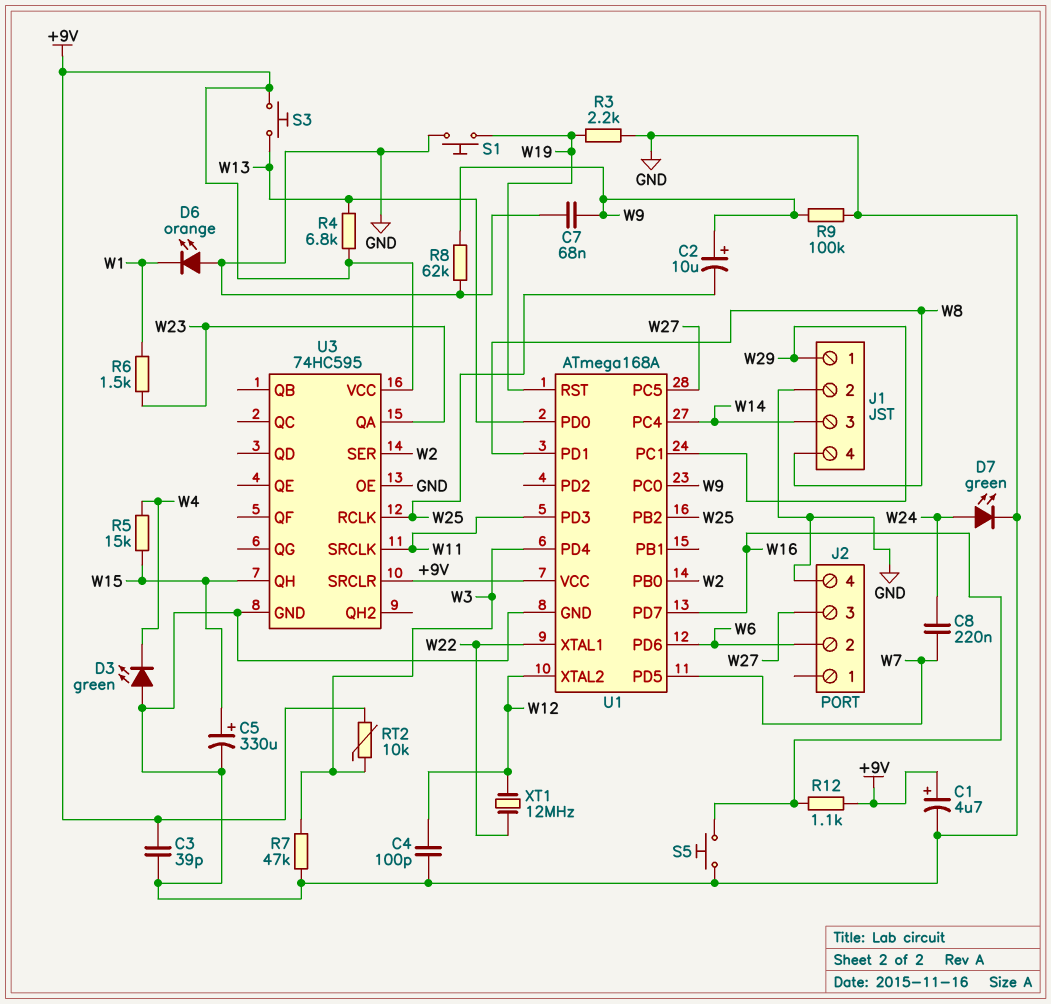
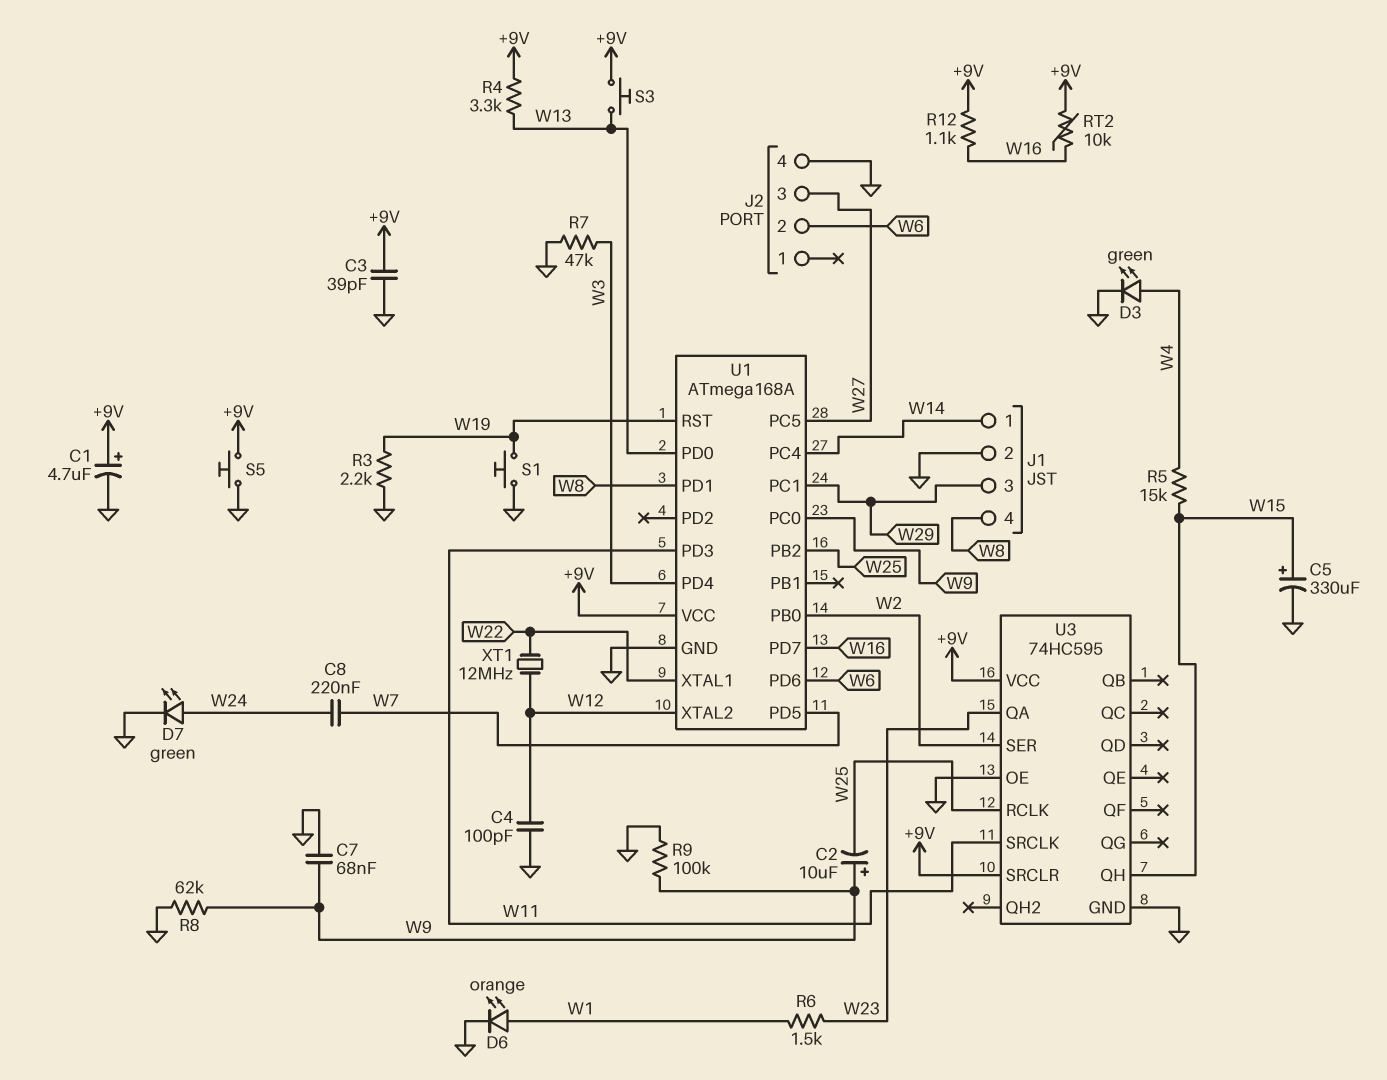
D3: LED green (A GND, K W4) -> LED green (A W4, K GND)
D6: LED orange (A GND, K W1) -> LED orange (A W1, K GND)
J1 pin 1: W29 -> W14
J1 pin 3: W14 -> W29
R4: 6.8k (+9V, W13) -> 3.3k (+9V, W13)
RT2: 10k (+9V, W3) -> 10k (+9V, W16)
S5: button (GND, W16) -> button (+9V, GND)

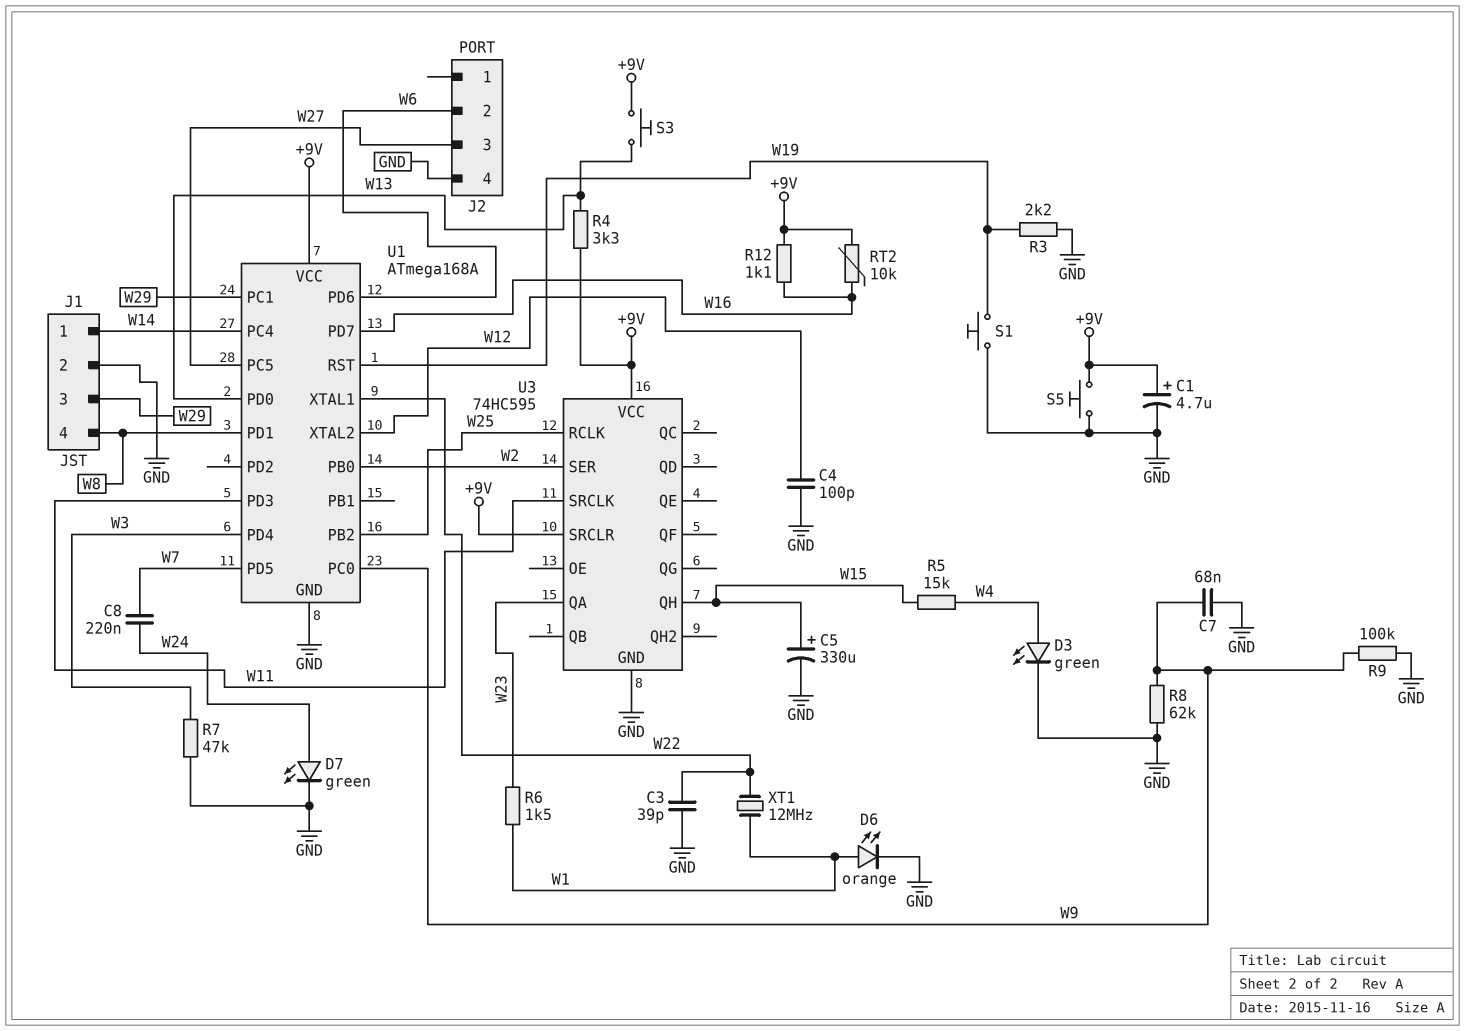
C2: 10uF (plus W9, minus W25) -> none
C3: 39pF (+9V, GND) -> 39pF (GND, W22)
U3 pin OE: GND -> none
XT1: 12MHz (W12, W22) -> 12MHz (W1, W22)

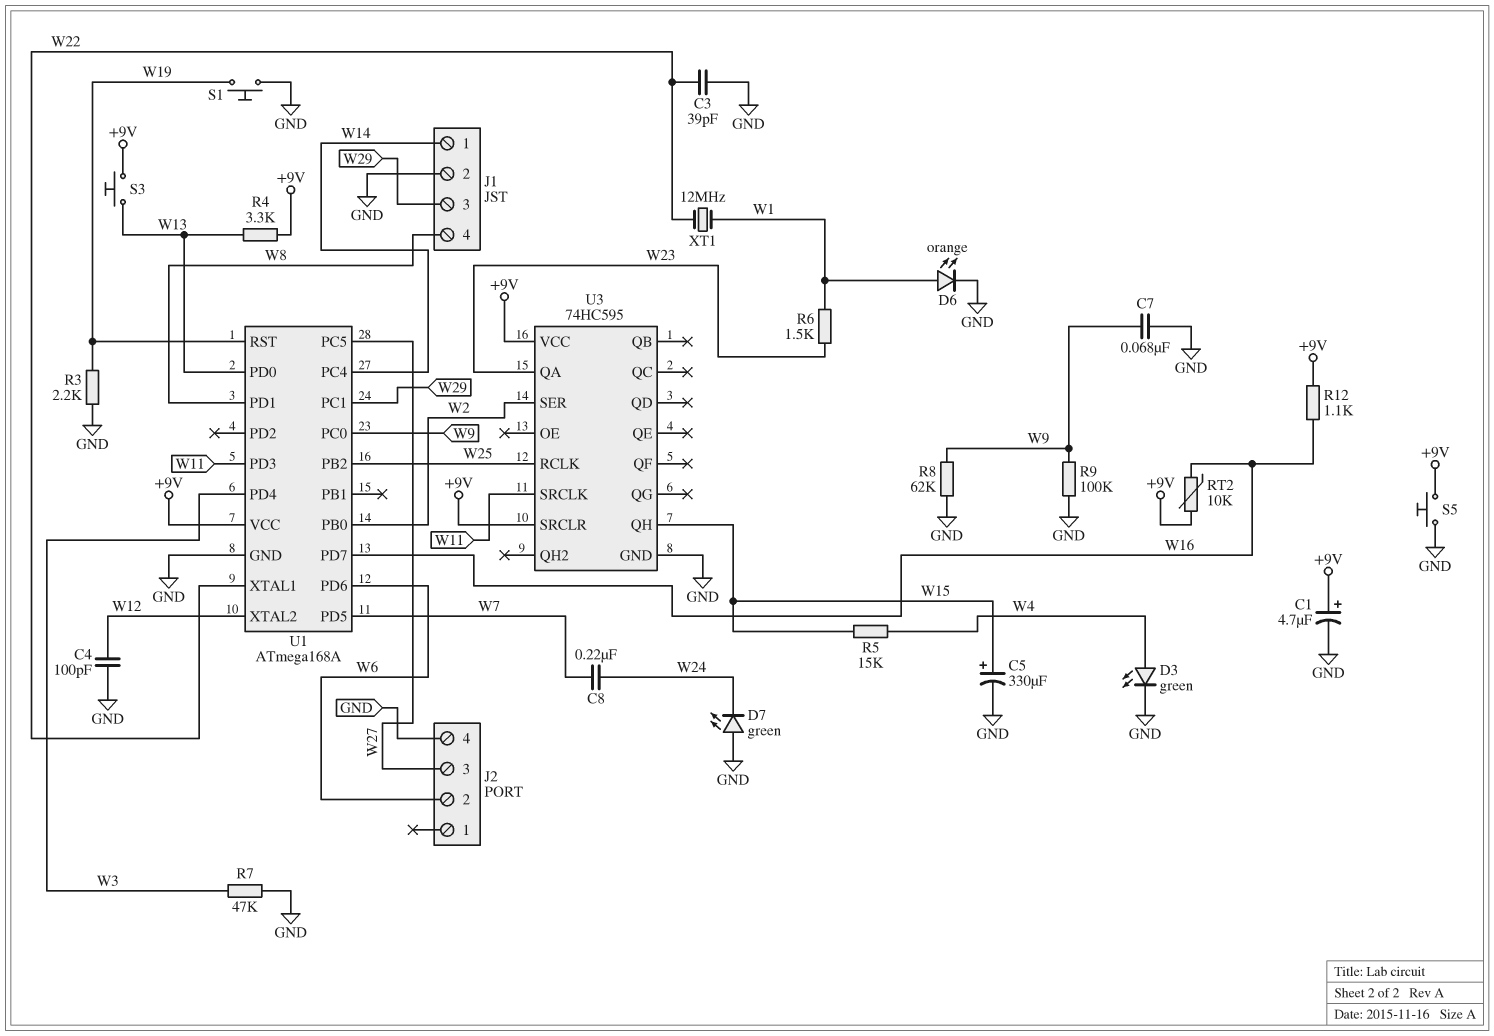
D7: LED green (A W24, K GND) -> LED green (A GND, K W24)

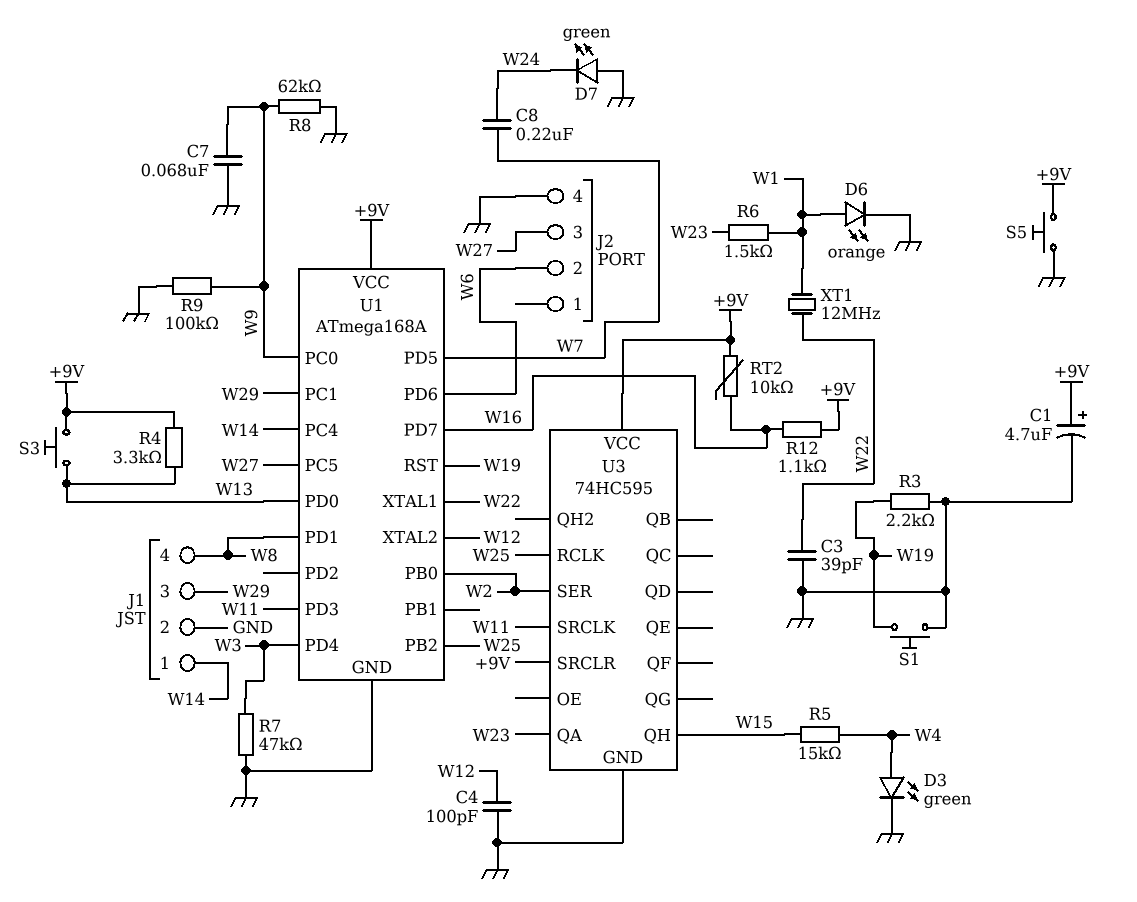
C5: 330uF (plus W15, minus GND) -> none

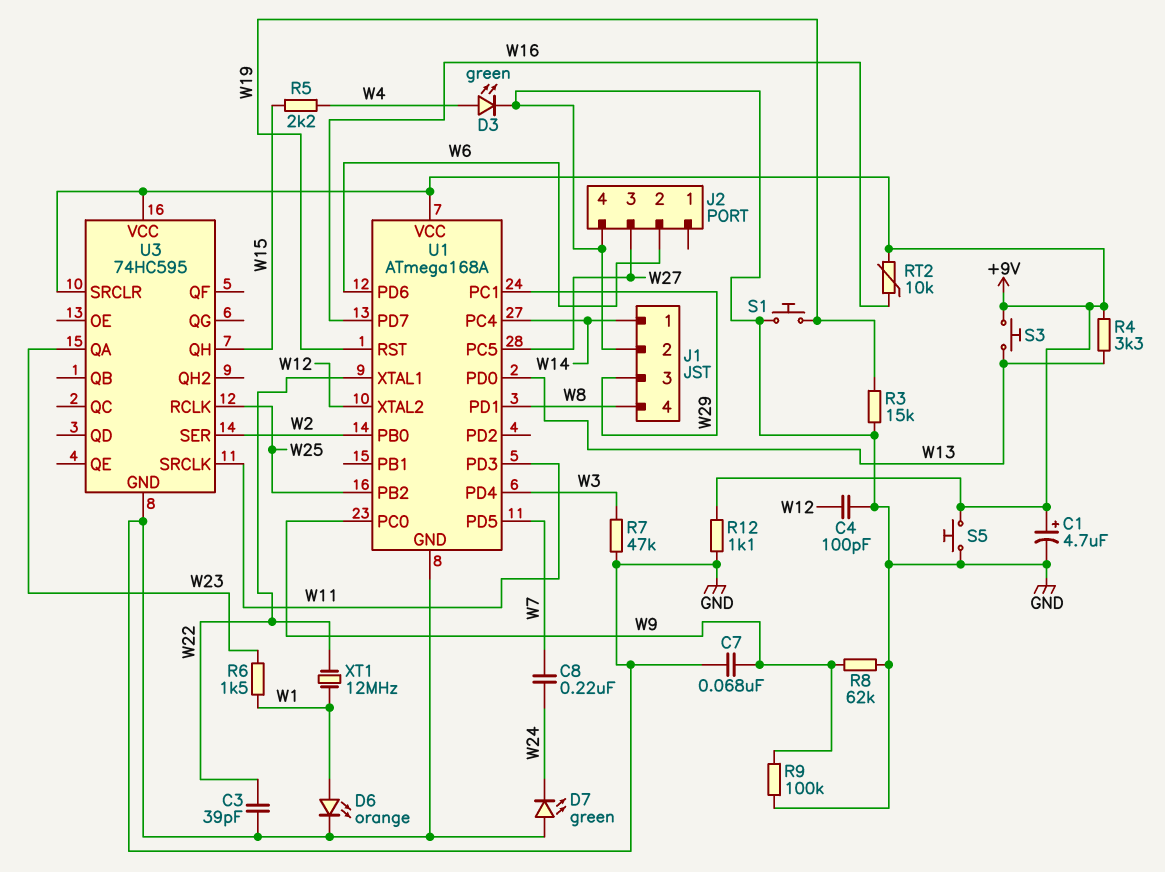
R3: 2.2k (GND, W19) -> 15k (GND, W19)
R5: 15k (W4, W15) -> 2.2k (W4, W15)
R12: 1.1k (+9V, W16) -> 1.1k (+9V, GND)

